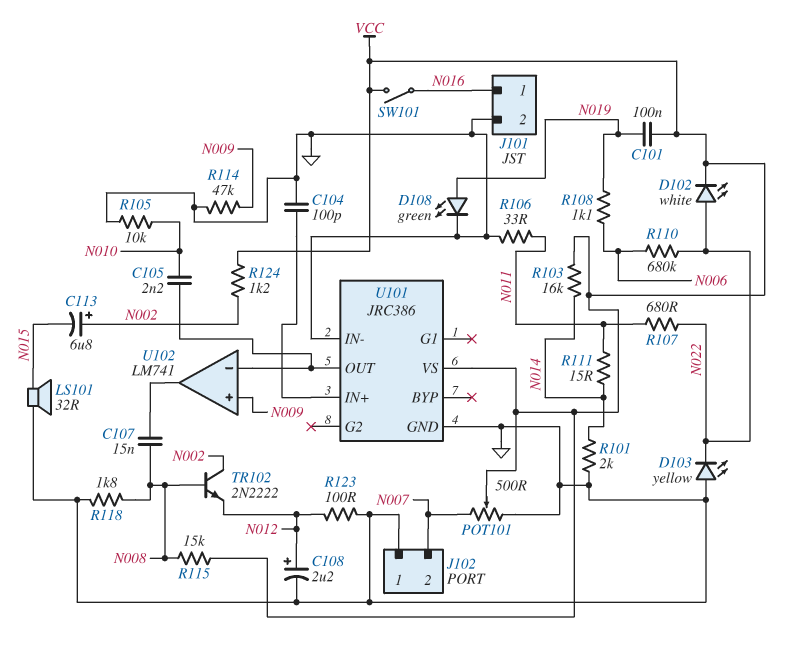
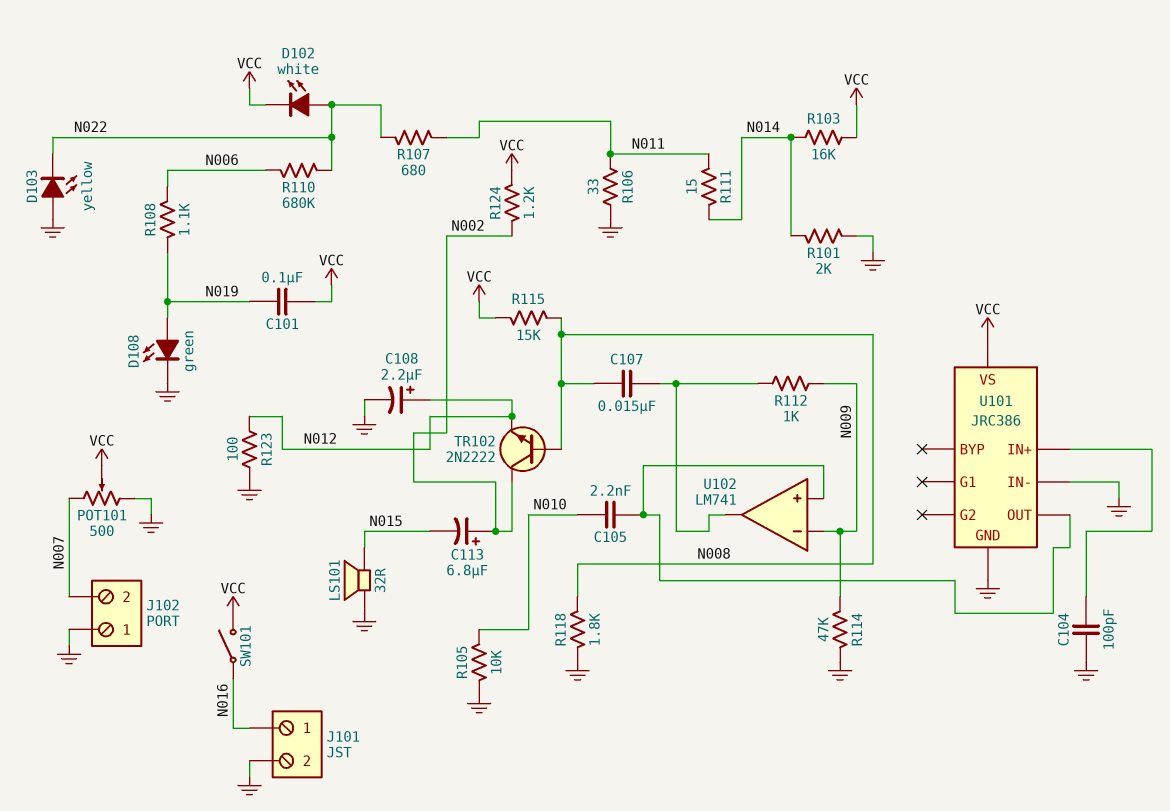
R112: none -> 1k (N009, U102/out)
U102 pin in+: N009 -> U101/OUT
U102 pin in-: U101/OUT -> N009

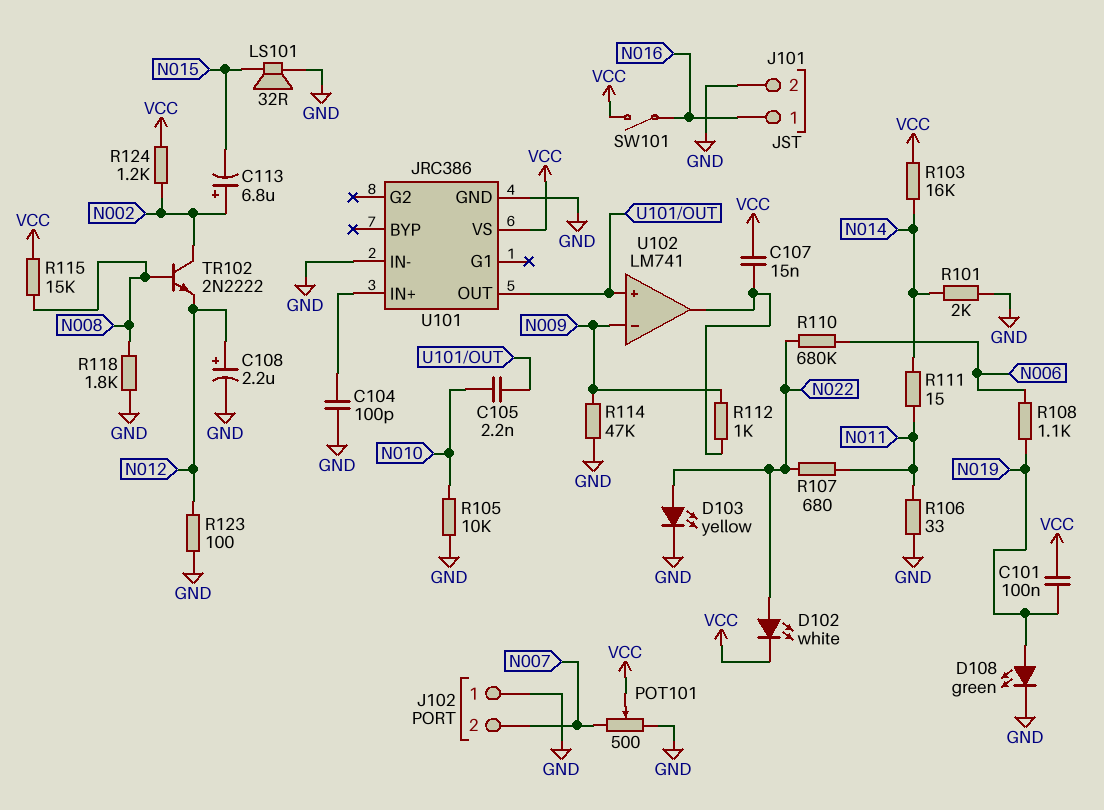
C107: 15nF (N008, U102/out) -> 15nF (U102/out, VCC)
D103: LED yellow (A GND, K N022) -> LED yellow (A N022, K GND)

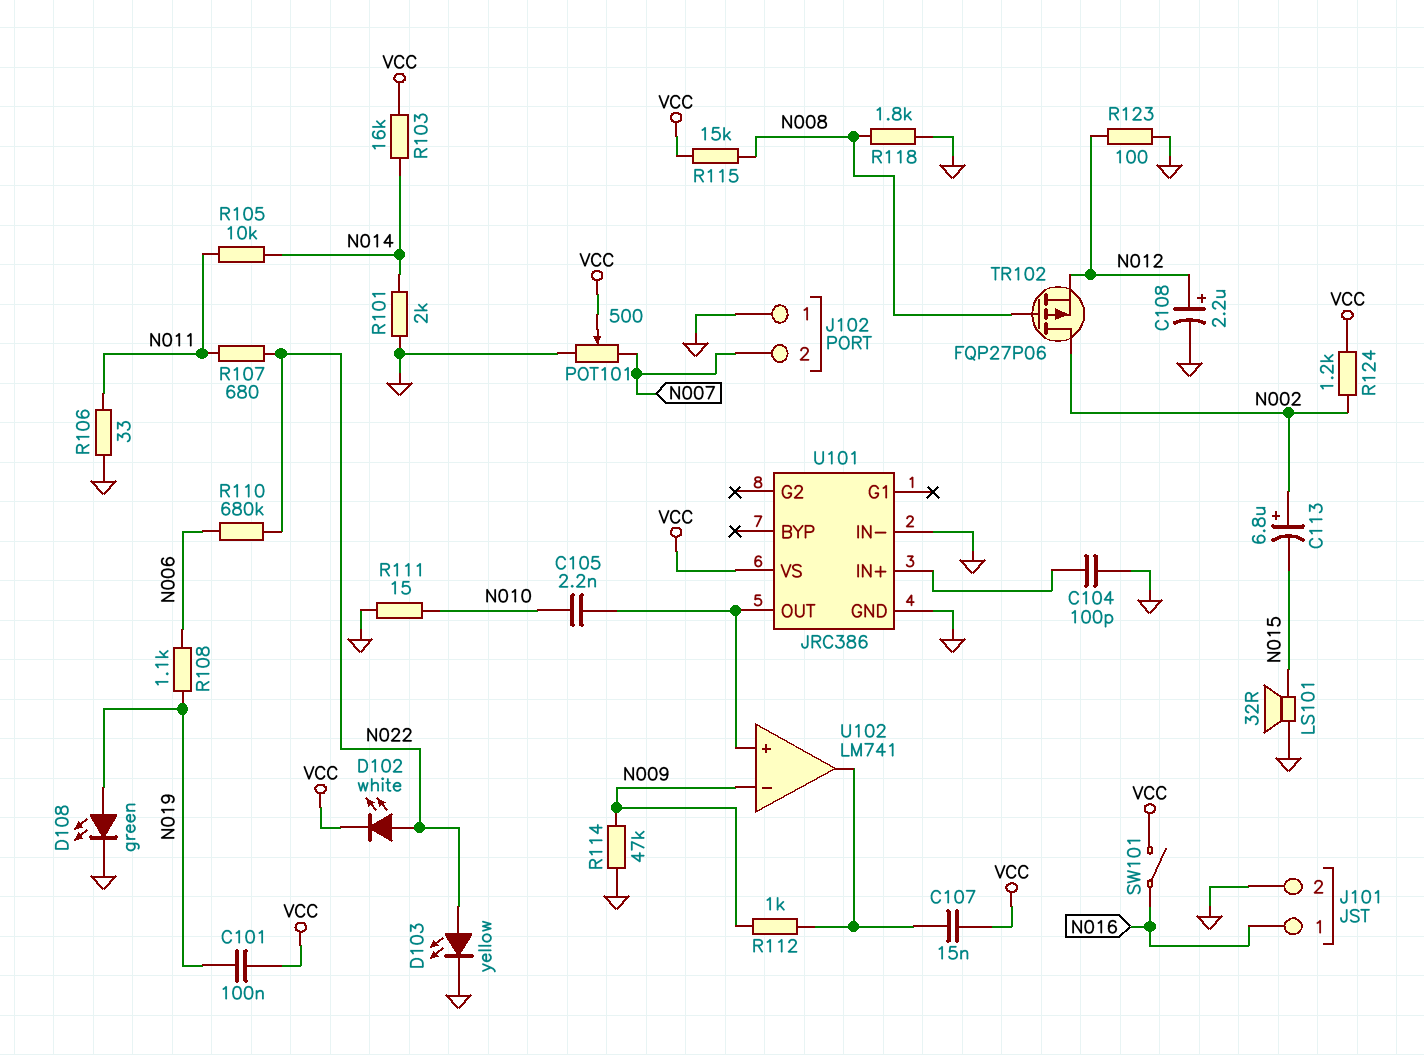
R105: 10k (GND, N010) -> 10k (N011, N014)
R111: 15 (N011, N014) -> 15 (GND, N010)
TR102: NPN 2N2222 (B N008, C N002, E N012) -> PMOS FQP27P06 (G N008, D N002, S N012)

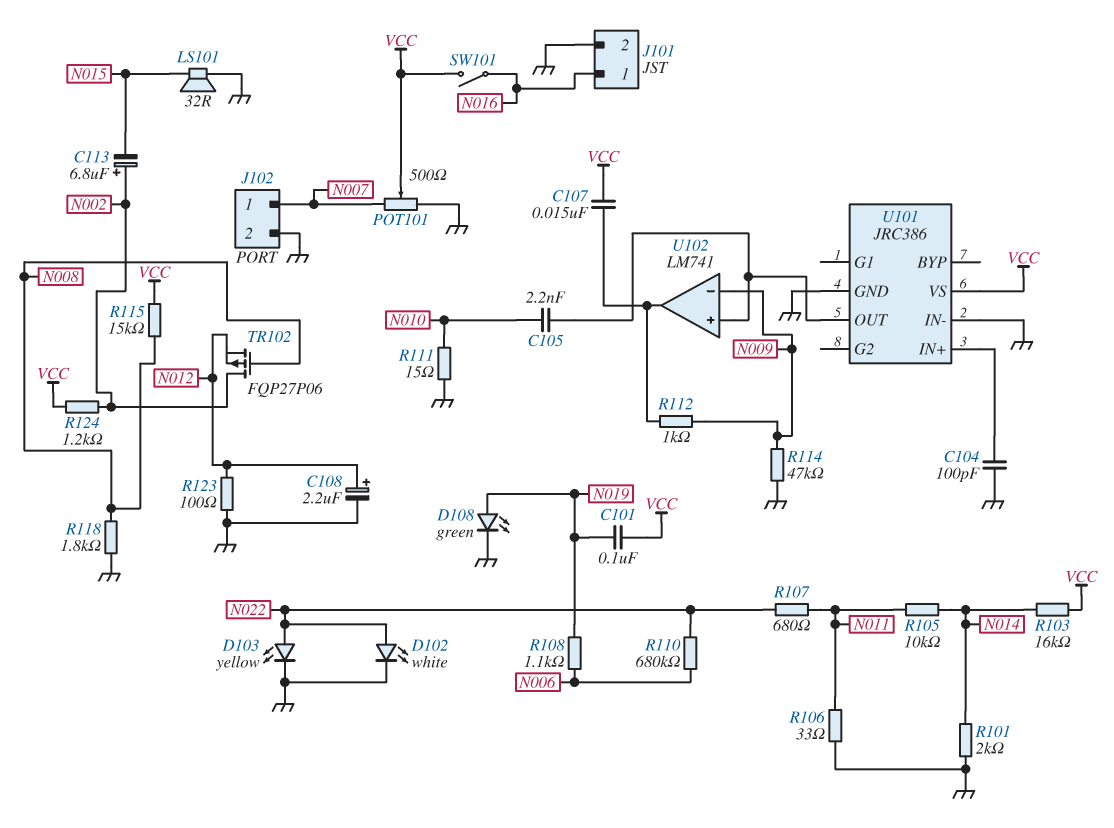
D102: LED white (A N022, K VCC) -> LED white (A N022, K GND)
J102 pin 1: GND -> N007
J102 pin 2: N007 -> GND

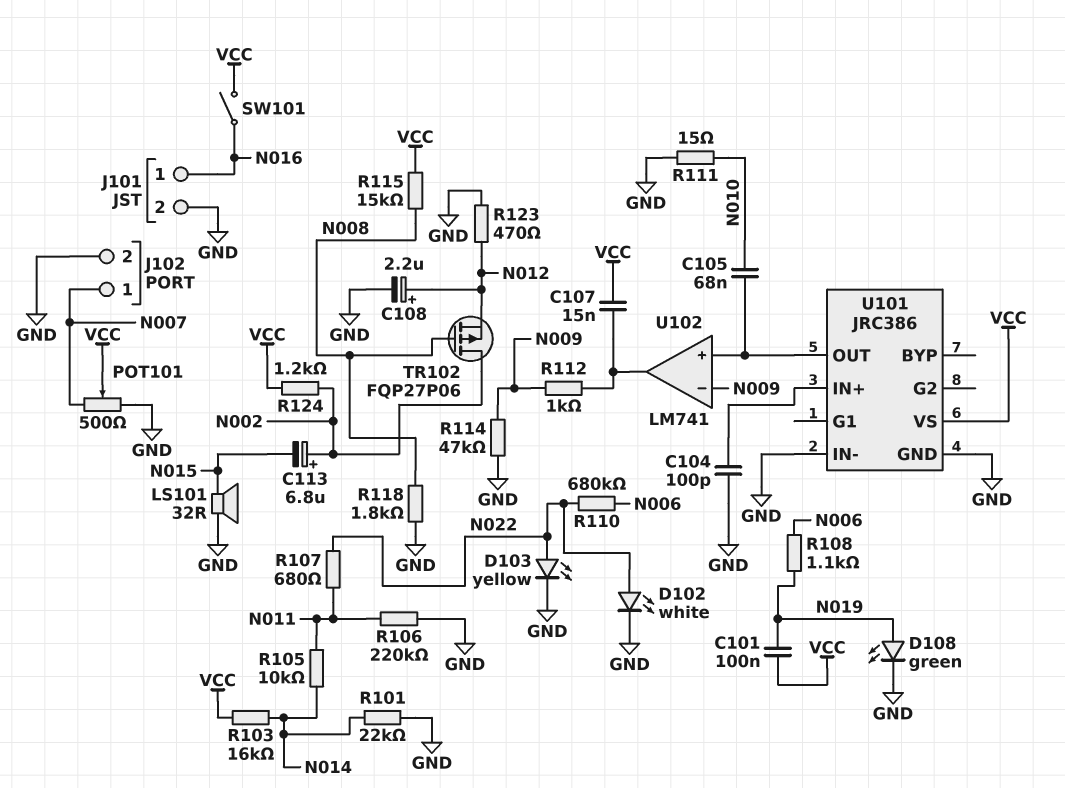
C105: 2.2nF (N010, U101/OUT) -> 68nF (N010, U101/OUT)
R101: 2k (GND, N014) -> 22k (GND, N014)
R106: 33 (GND, N011) -> 220k (GND, N011)
R123: 100 (GND, N012) -> 470 (GND, N012)

